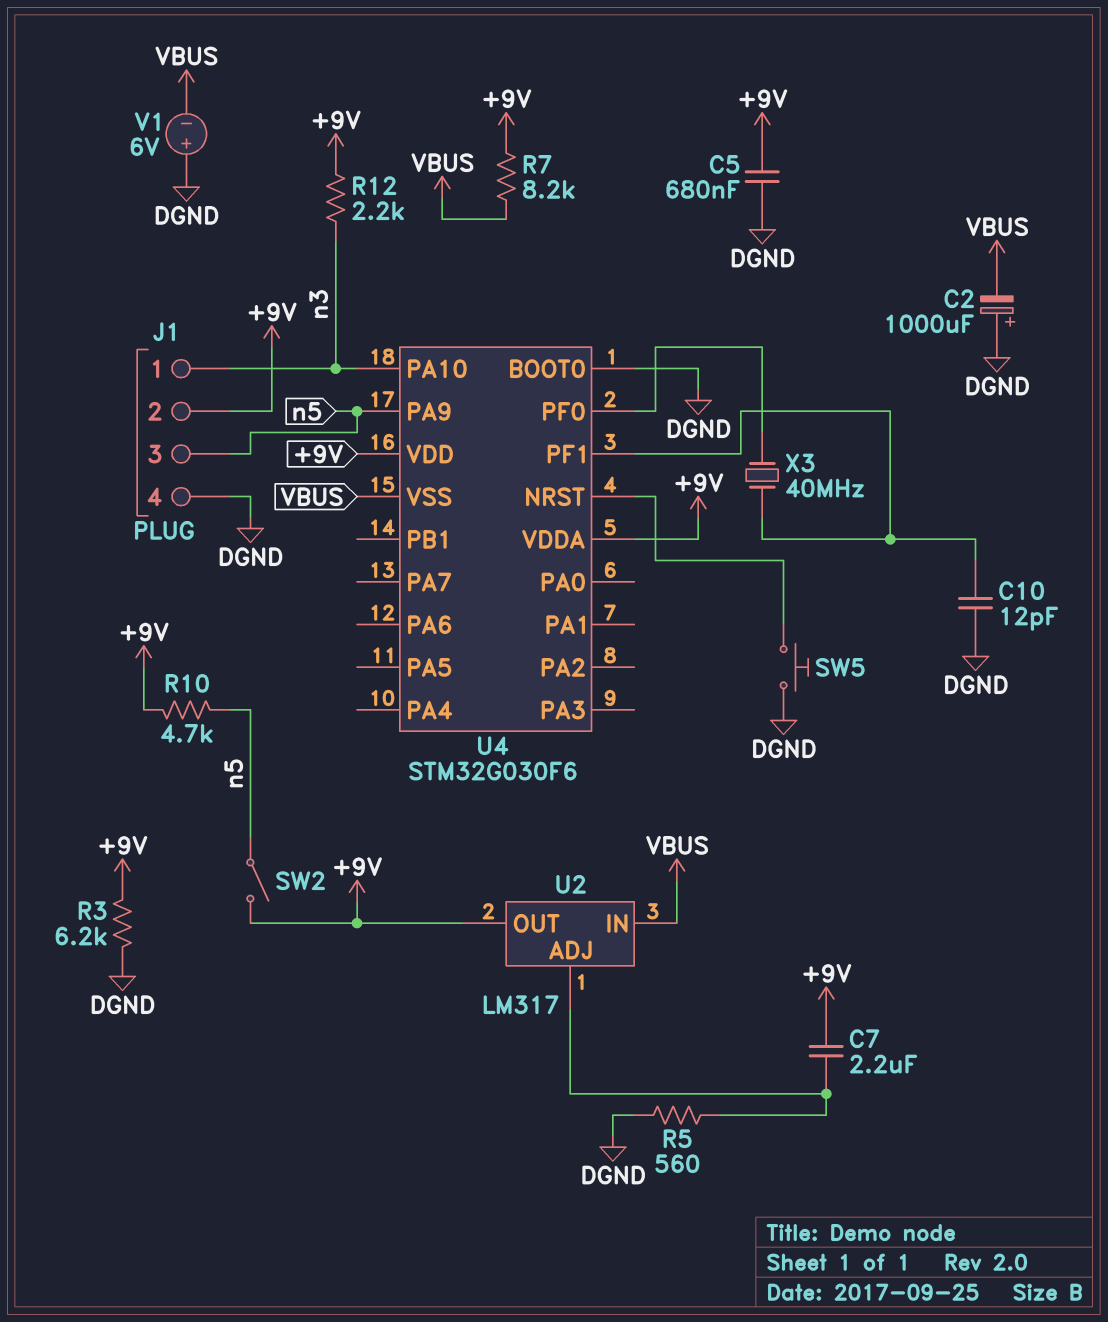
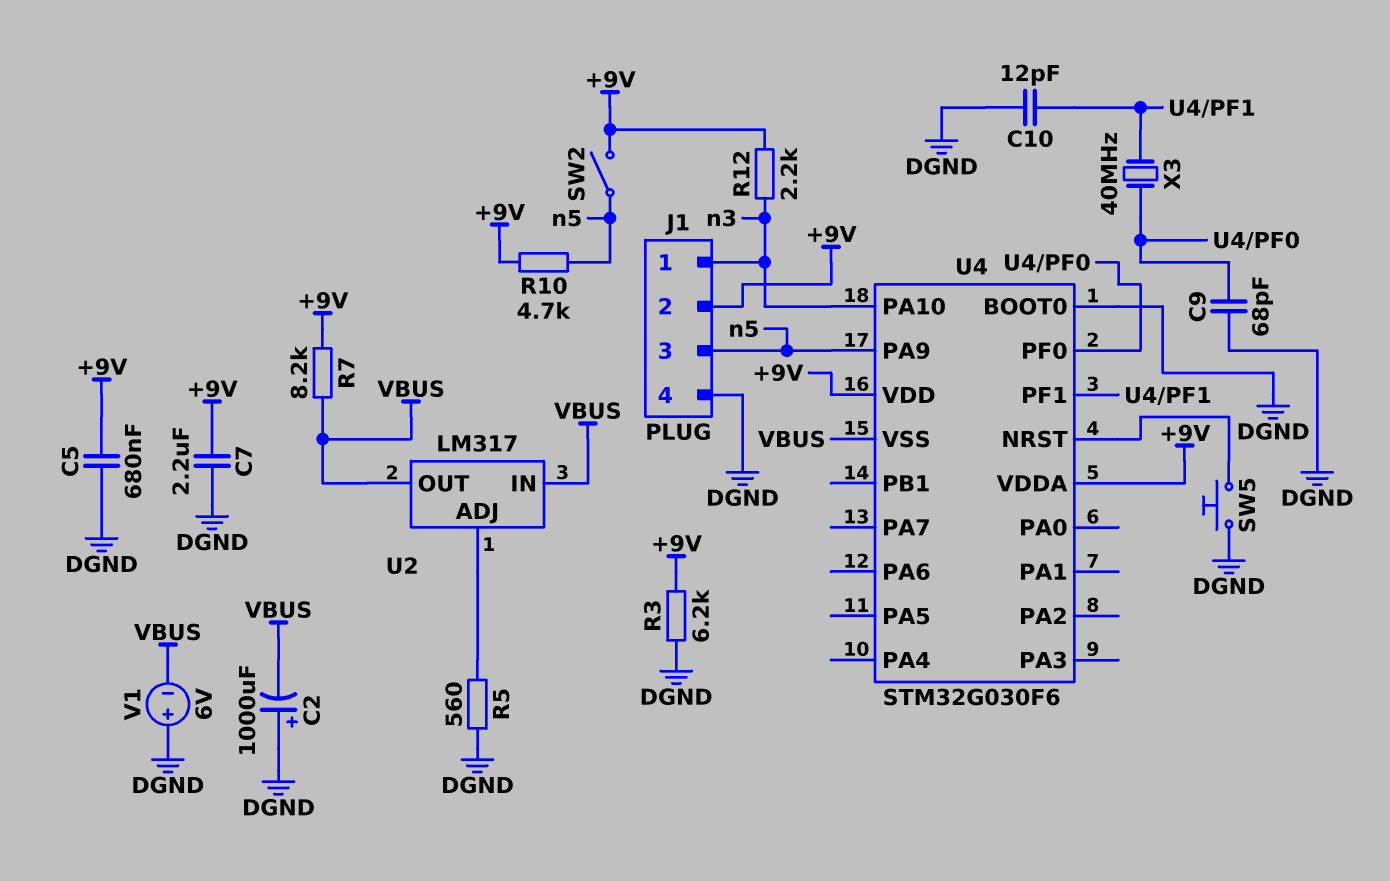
C7: 2.2uF (+9V, U2/ADJ) -> 2.2uF (+9V, DGND)
C9: none -> 68pF (DGND, U4/PF0)
U2 pin OUT: +9V -> VBUS

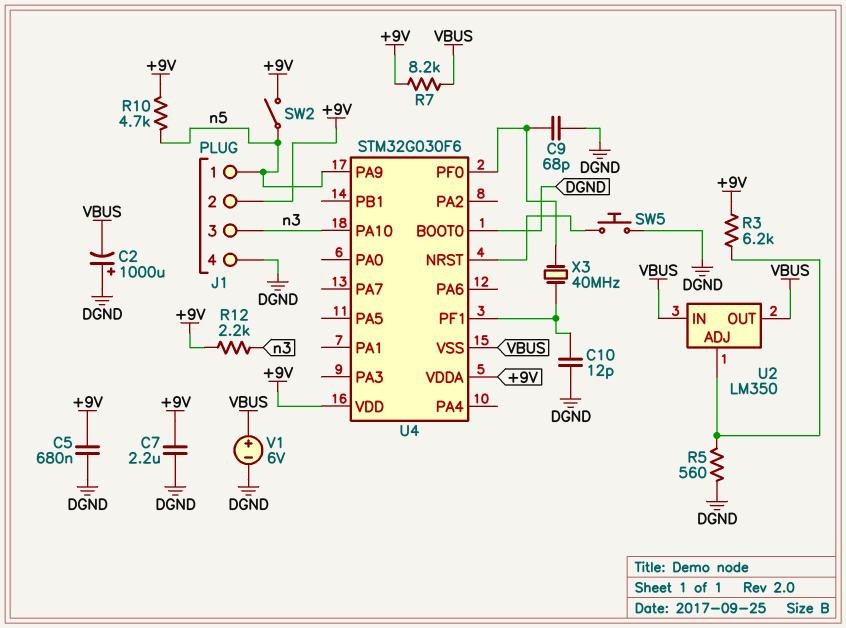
J1 pin 1: n3 -> n5
J1 pin 3: n5 -> n3
R3: 6.2k (+9V, DGND) -> 6.2k (+9V, U2/ADJ)
U2: LM317 -> LM350
V1: 6V (plus DGND, minus VBUS) -> 6V (plus VBUS, minus DGND)

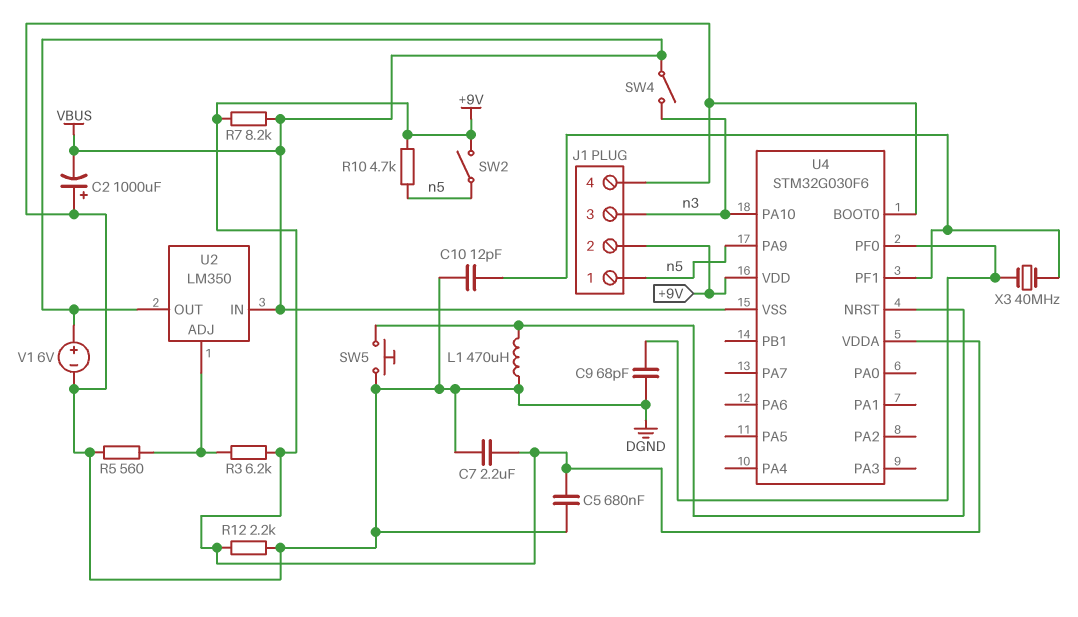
L1: none -> 470uH (DGND, U4/NRST)
R12: 2.2k (+9V, n3) -> 2.2k (+9V, DGND)
SW4: none -> switch (VBUS, n3)

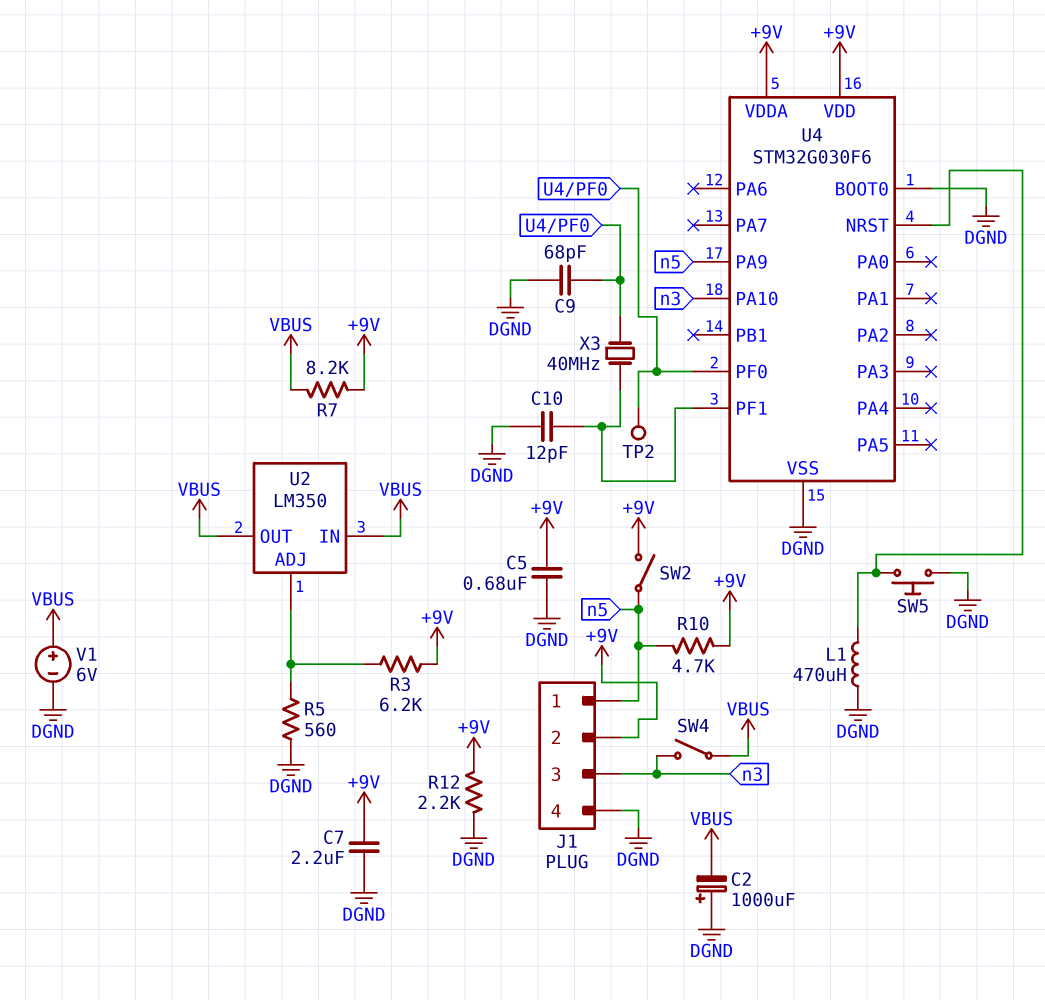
TP2: none -> test point (U4/PF0)
U4 pin VSS: VBUS -> DGND

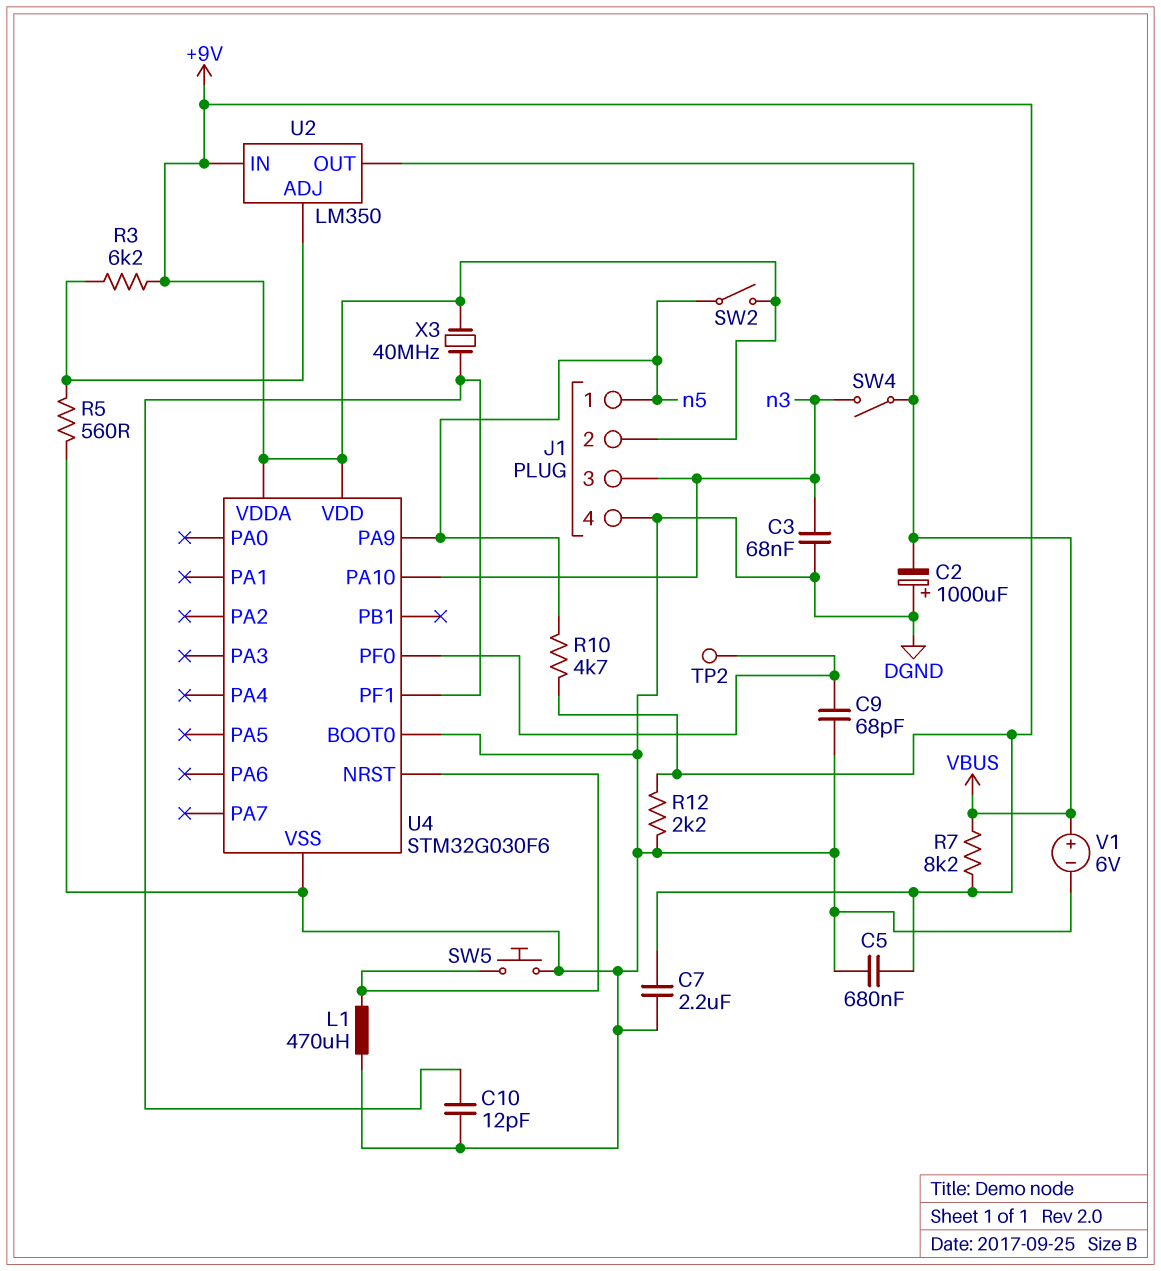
C3: none -> 68nF (DGND, n3)
U2 pin IN: VBUS -> +9V
X3: 40MHz (U4/PF0, U4/PF1) -> 40MHz (+9V, U4/PF1)

